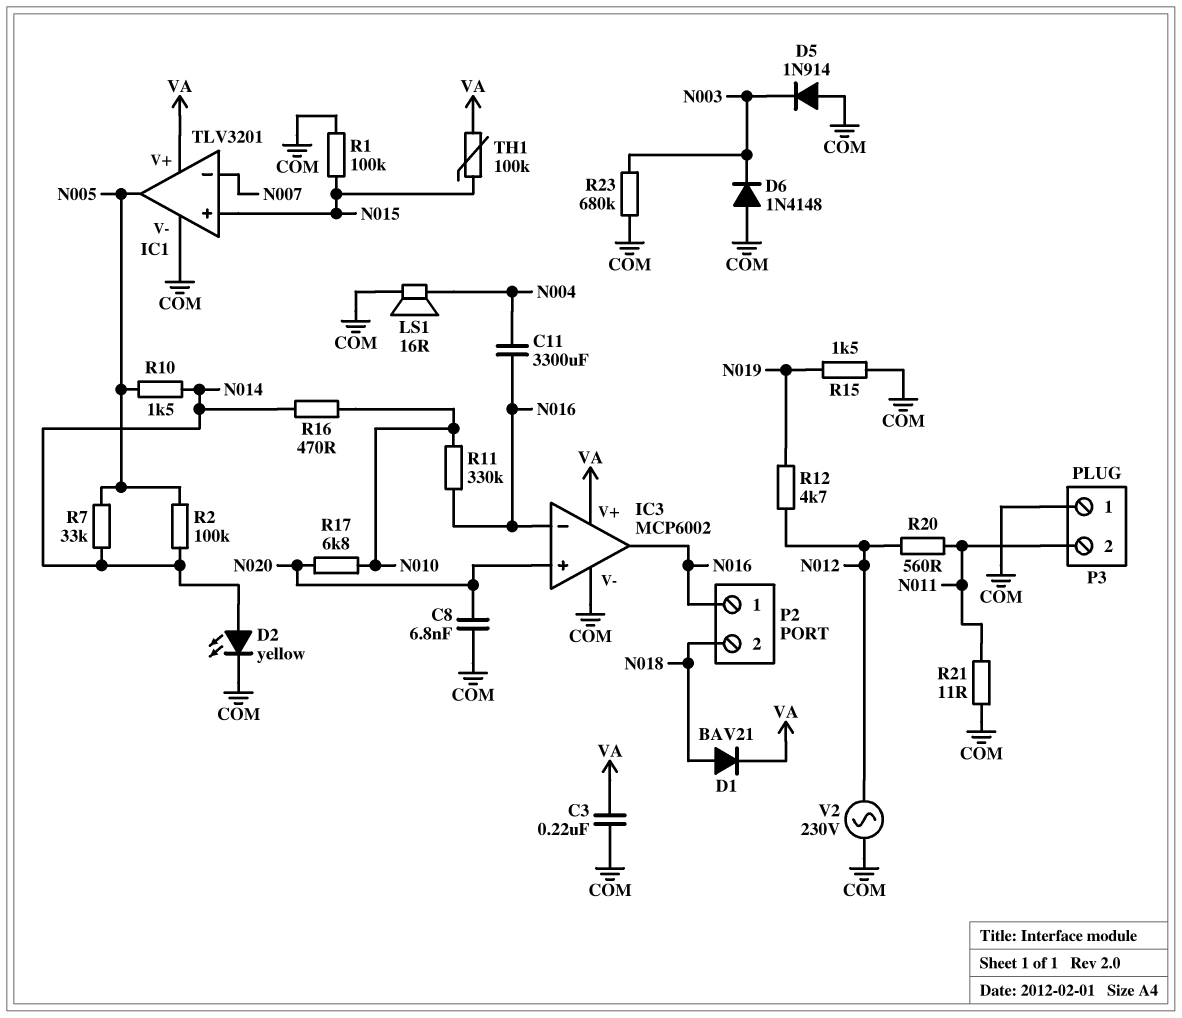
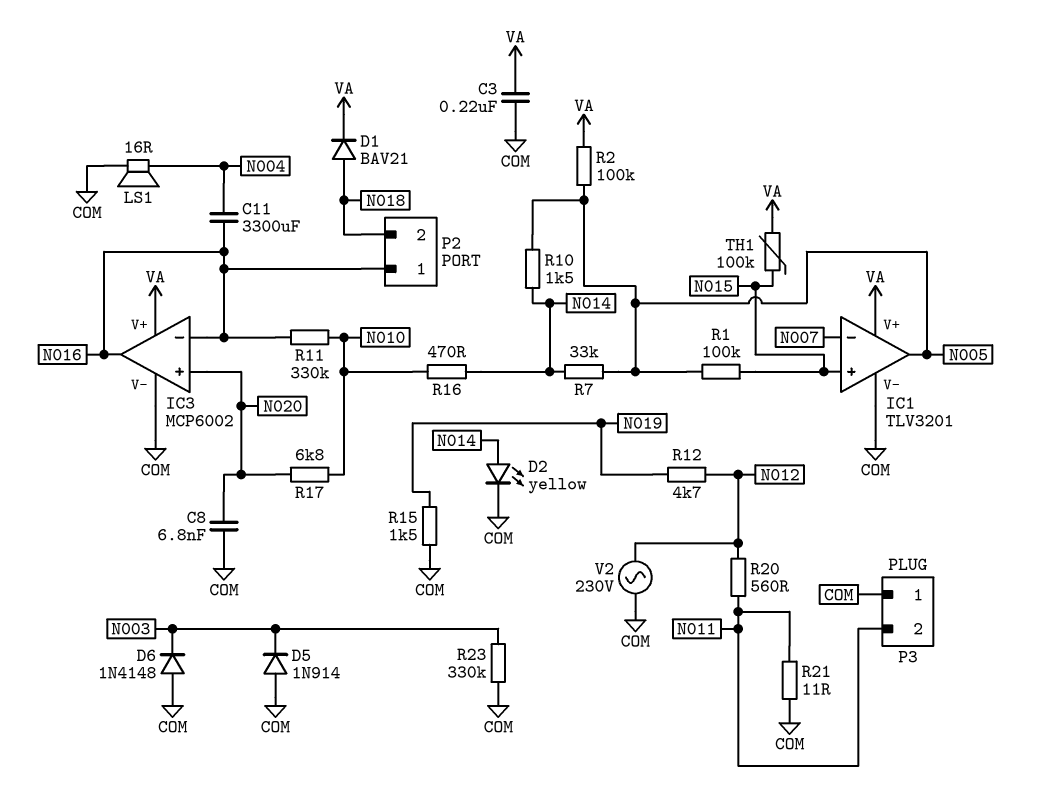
R1: 100k (COM, N015) -> 100k (N005, N015)
R2: 100k (N005, N014) -> 100k (N005, VA)
R23: 680k (COM, N003) -> 330k (COM, N003)

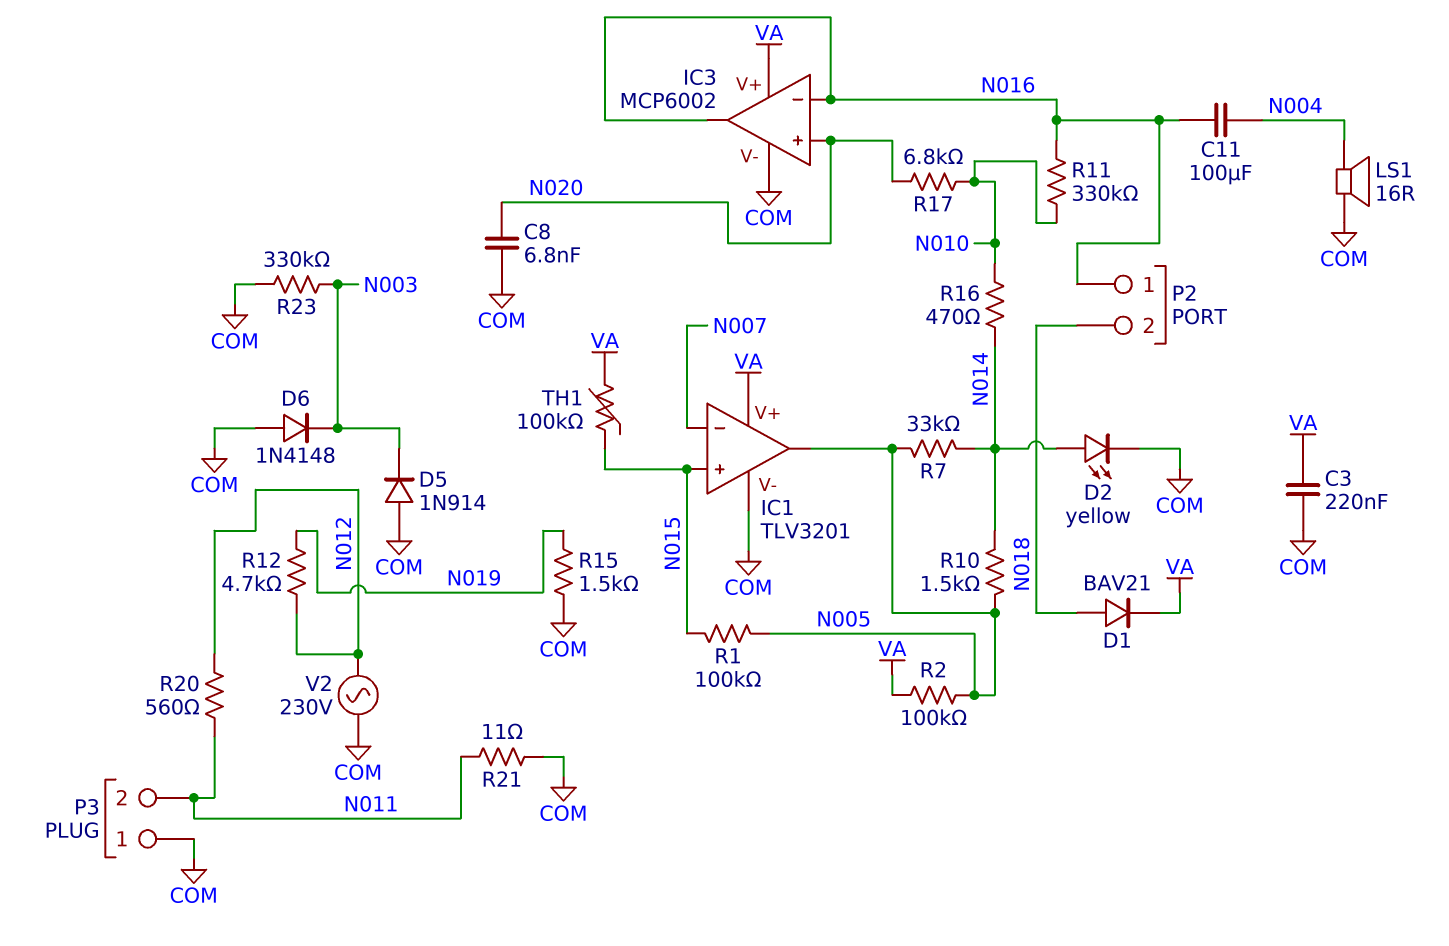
C11: 3300uF (N004, N016) -> 100uF (N004, N016)

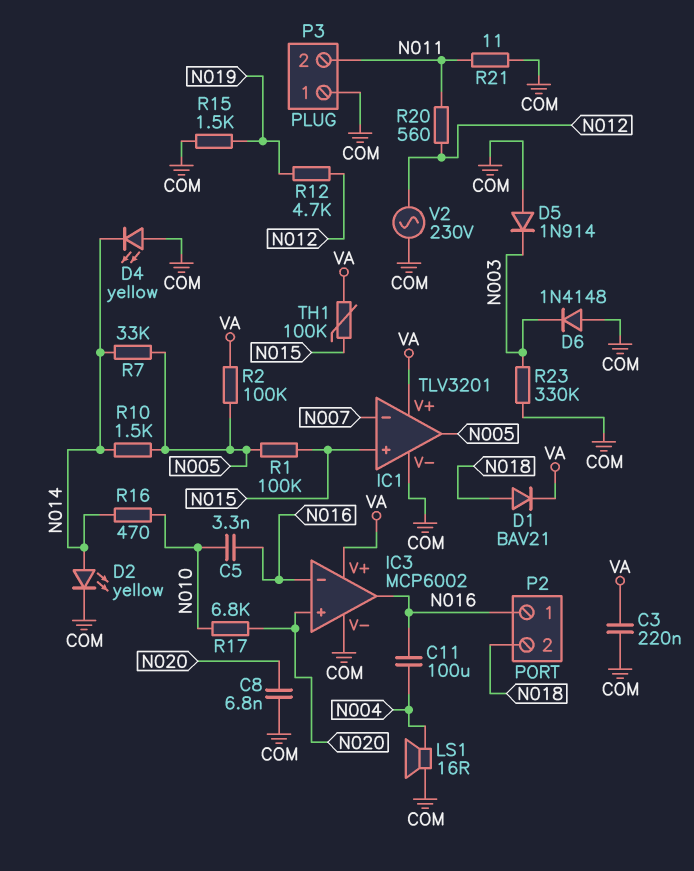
C5: none -> 3.3nF (N010, N016)
D4: none -> LED yellow (A COM, K N014)
R11: 330k (N010, N016) -> none

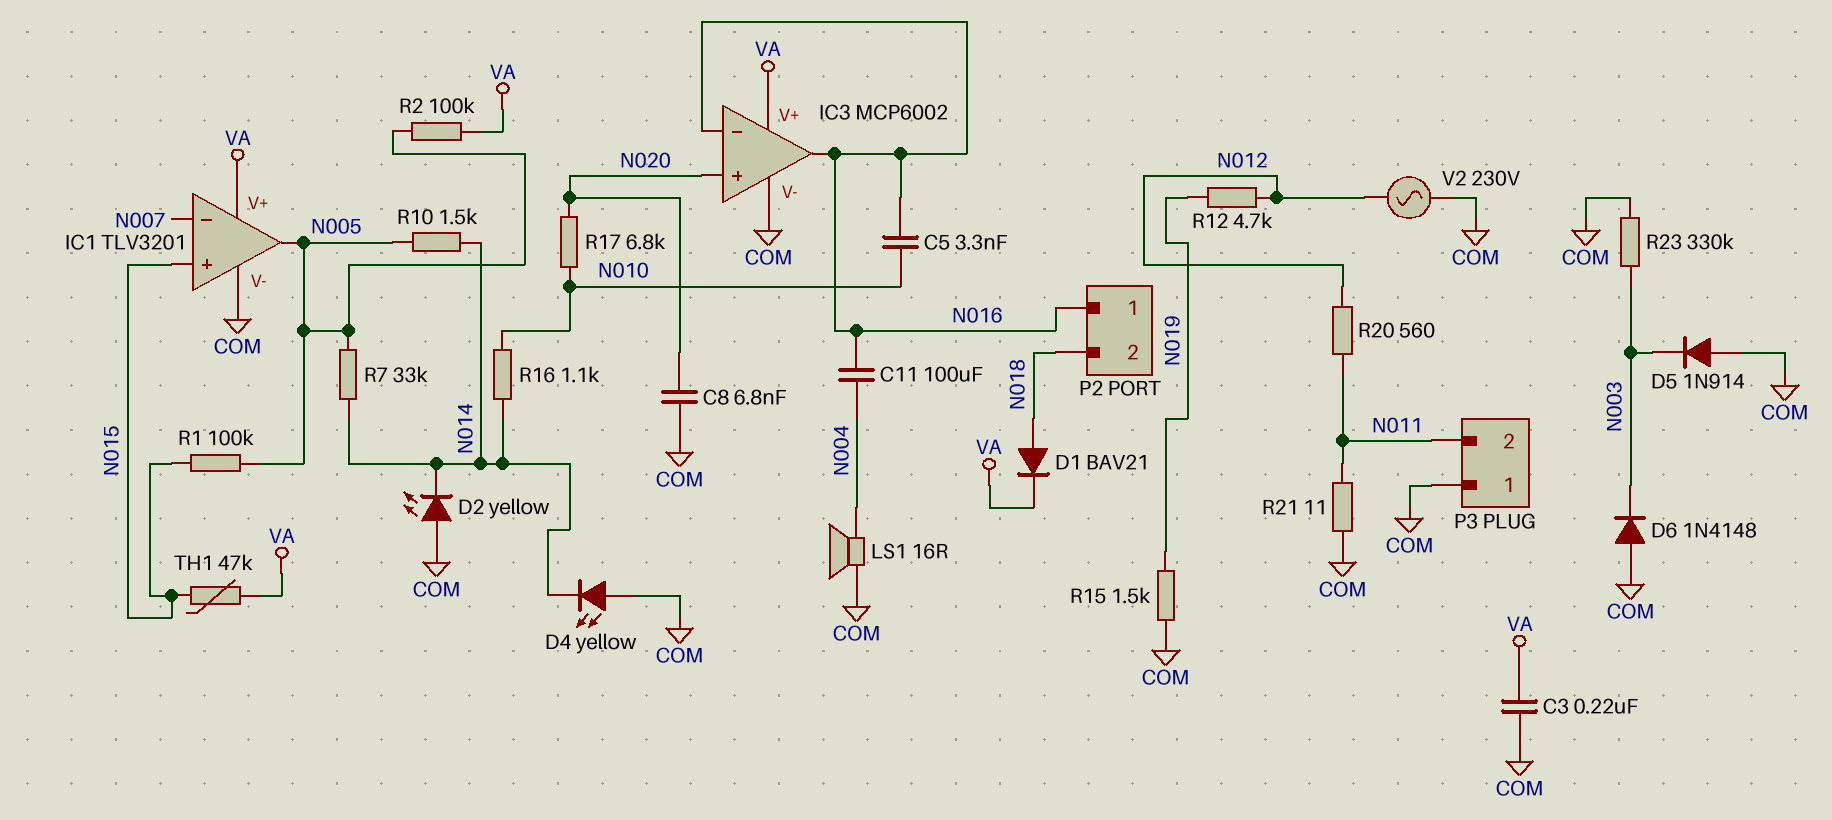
D2: LED yellow (A N014, K COM) -> LED yellow (A COM, K N014)
R16: 470 (N010, N014) -> 1.1k (N010, N014)
TH1: 100k (N015, VA) -> 47k (N015, VA)

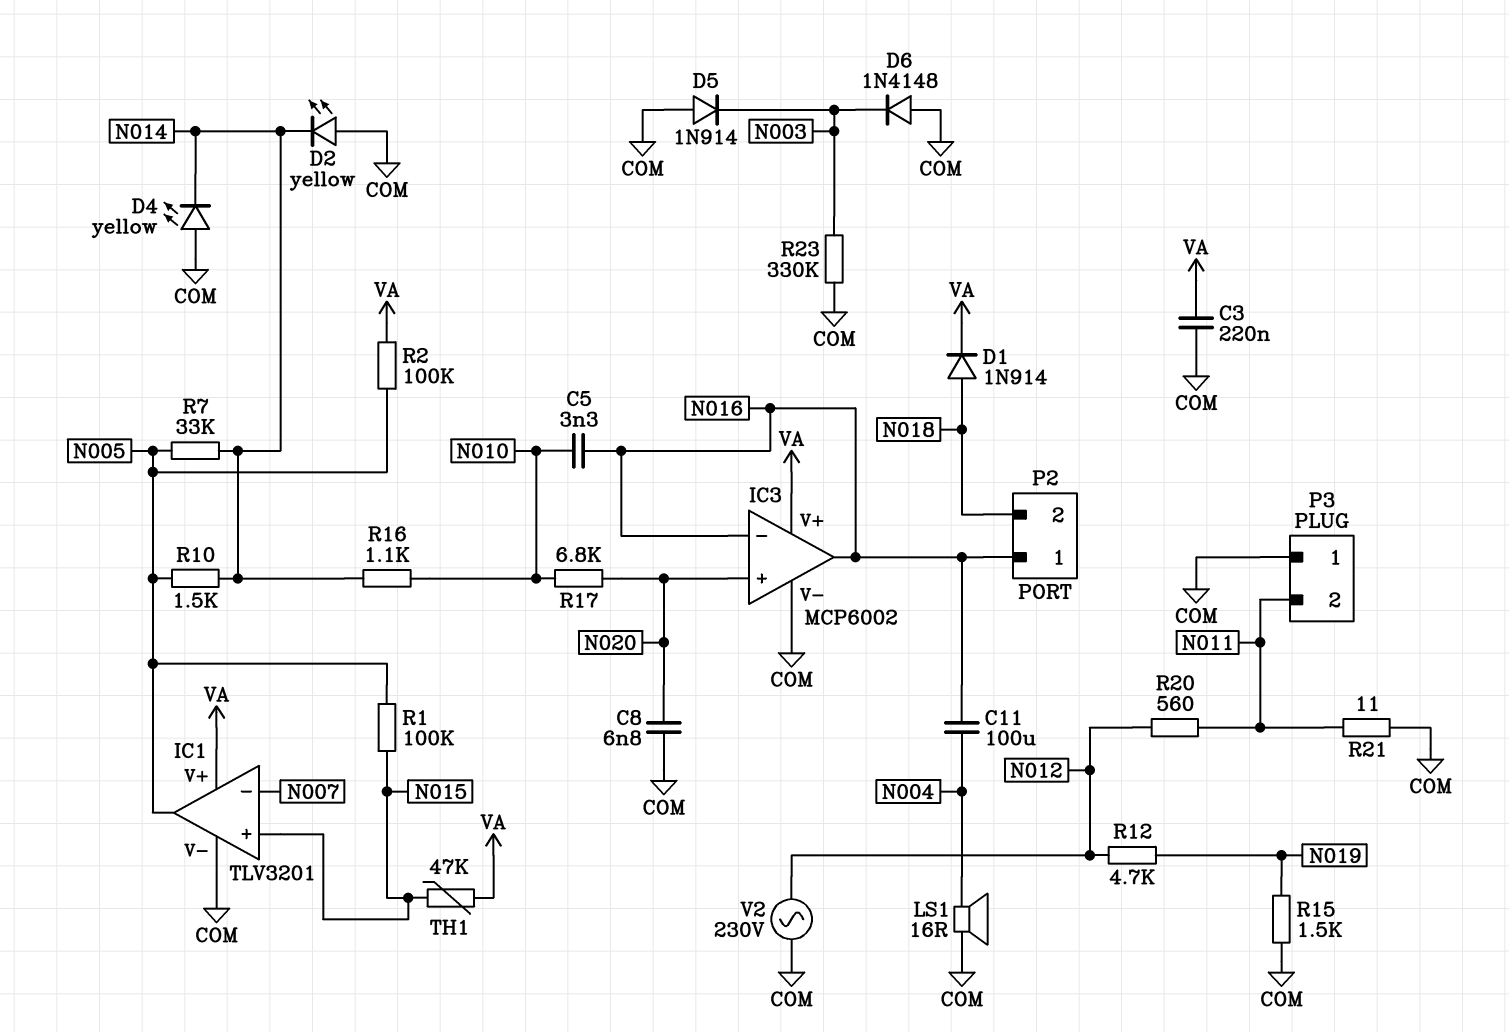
D1: diode BAV21 (A N018, K VA) -> diode 1N914 (A N018, K VA)

